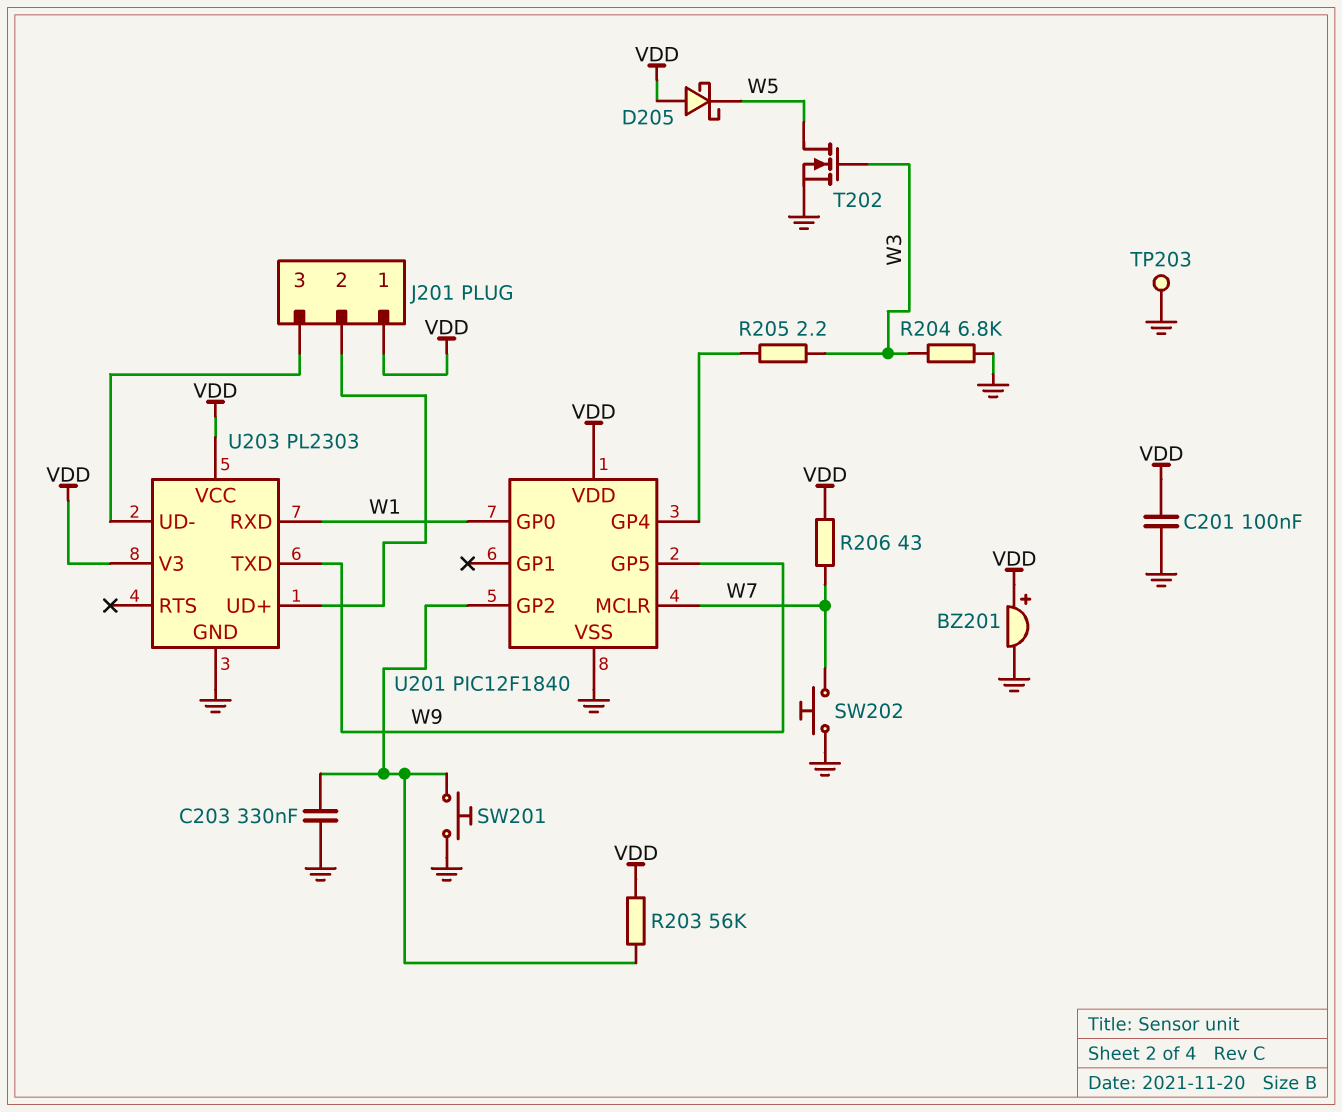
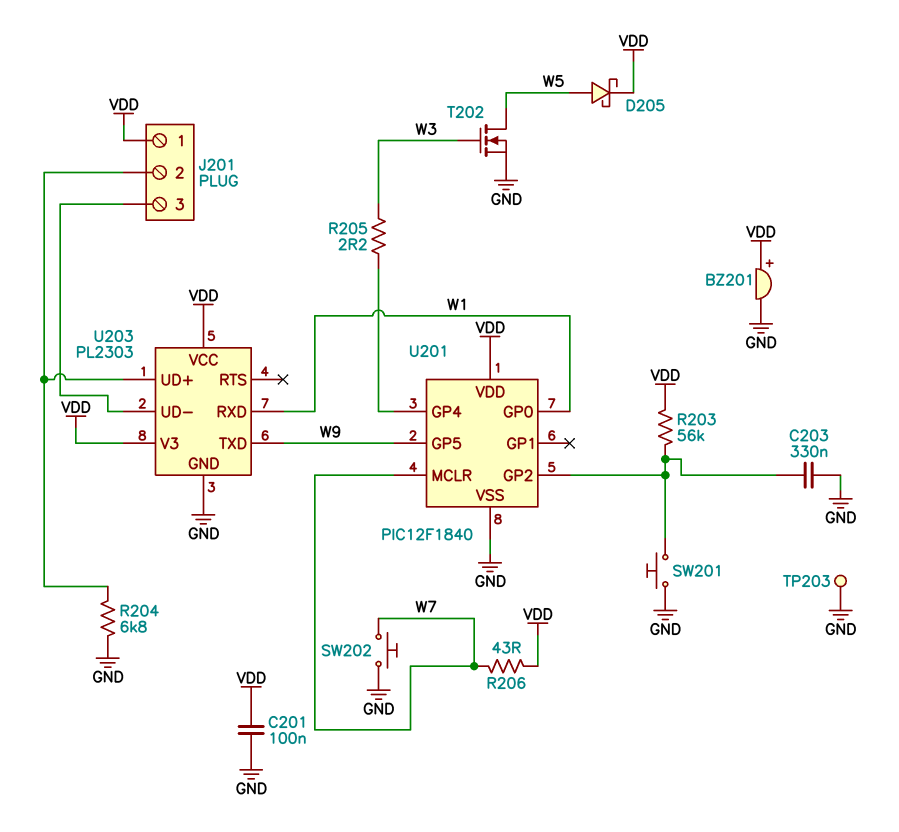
D205: schottky (A VDD, K W5) -> schottky (A W5, K VDD)
R204: 6.8k (GND, W3) -> 6.8k (GND, J201/2)

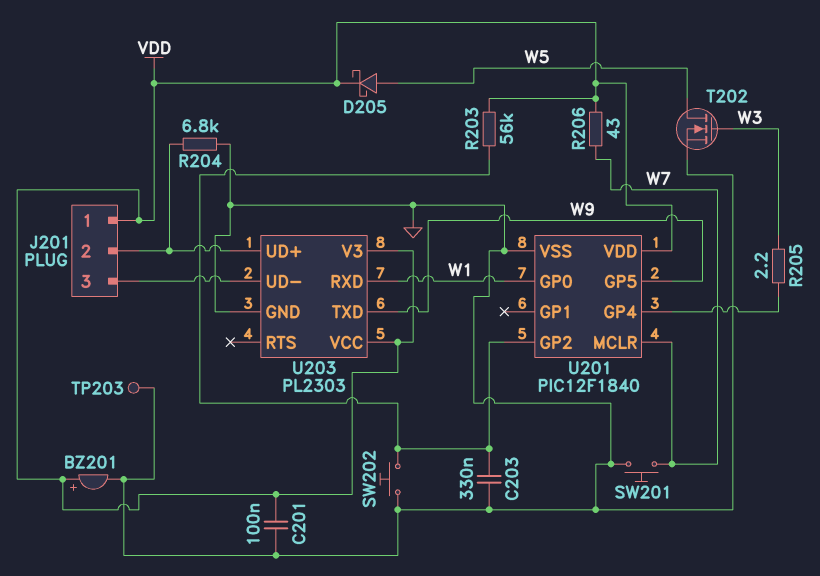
SW201: button (GND, U201/GP2) -> button (GND, W7)
SW202: button (GND, W7) -> button (GND, U201/GP2)

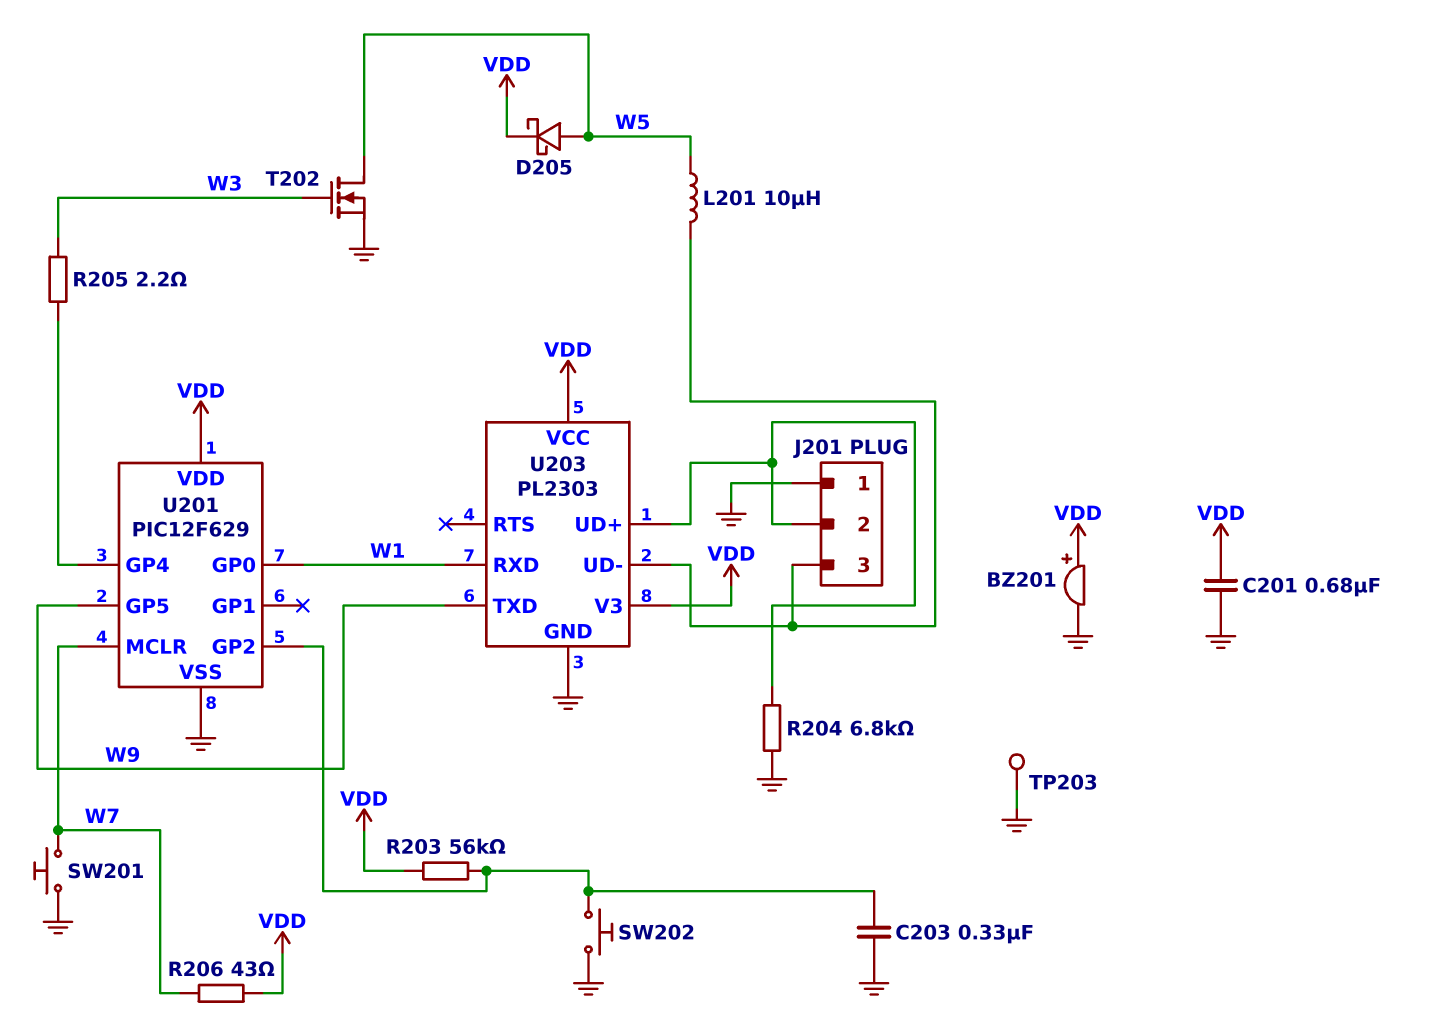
C201: 100nF (GND, VDD) -> 680nF (GND, VDD)
J201 pin 1: VDD -> GND
L201: none -> 10uH (J201/3, W5)
U201: PIC12F1840 -> PIC12F629

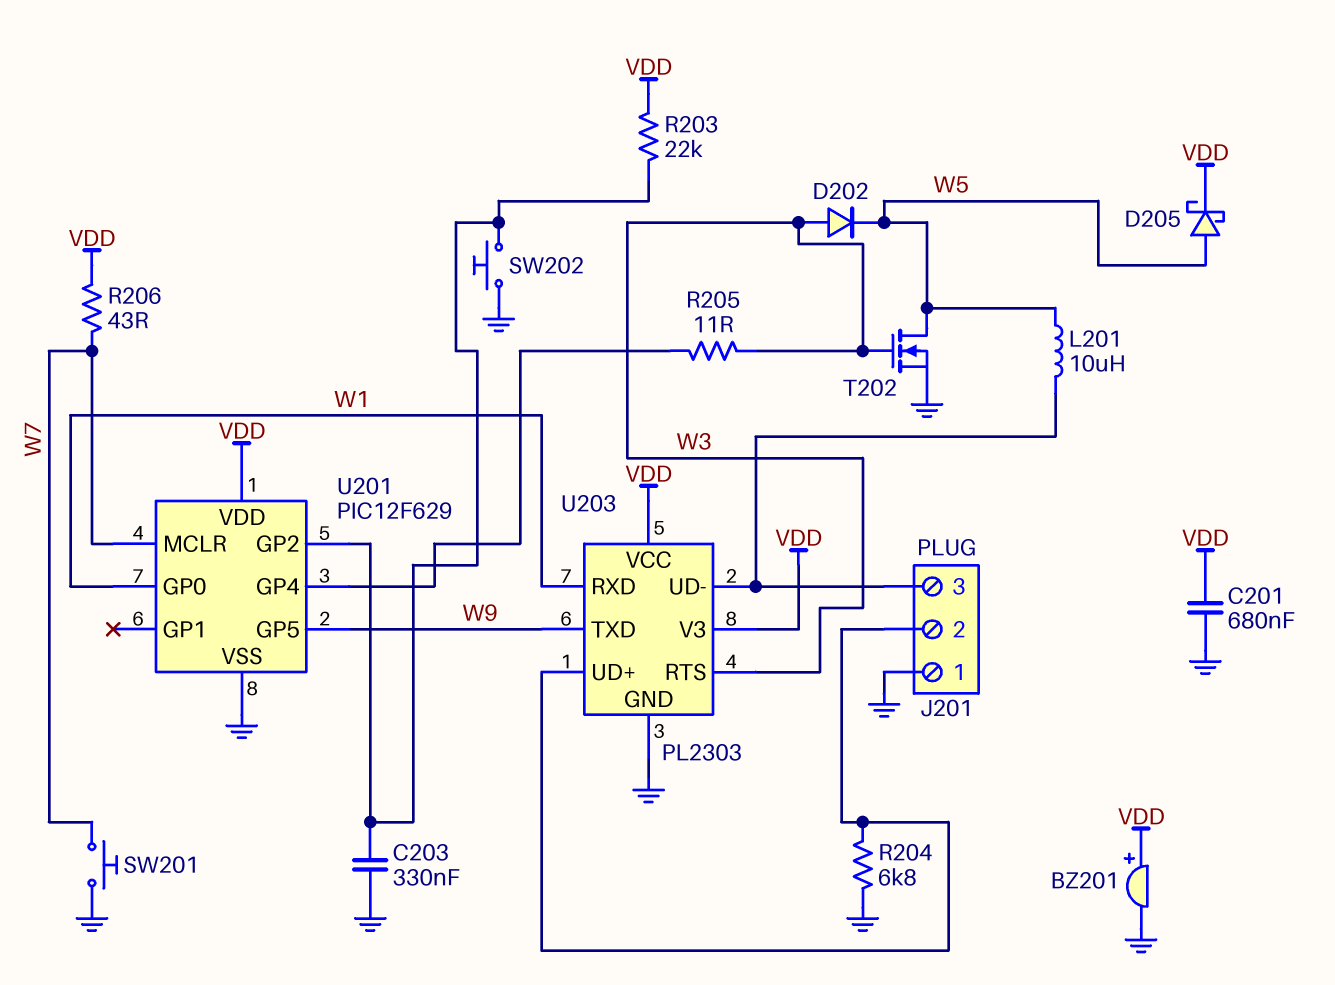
D202: none -> diode (A W3, K W5)
R203: 56k (U201/GP2, VDD) -> 22k (U201/GP2, VDD)
R205: 2.2 (U201/GP4, W3) -> 11 (U201/GP4, W3)
TP203: test point (GND) -> none
U203 pin RTS: none -> W3

